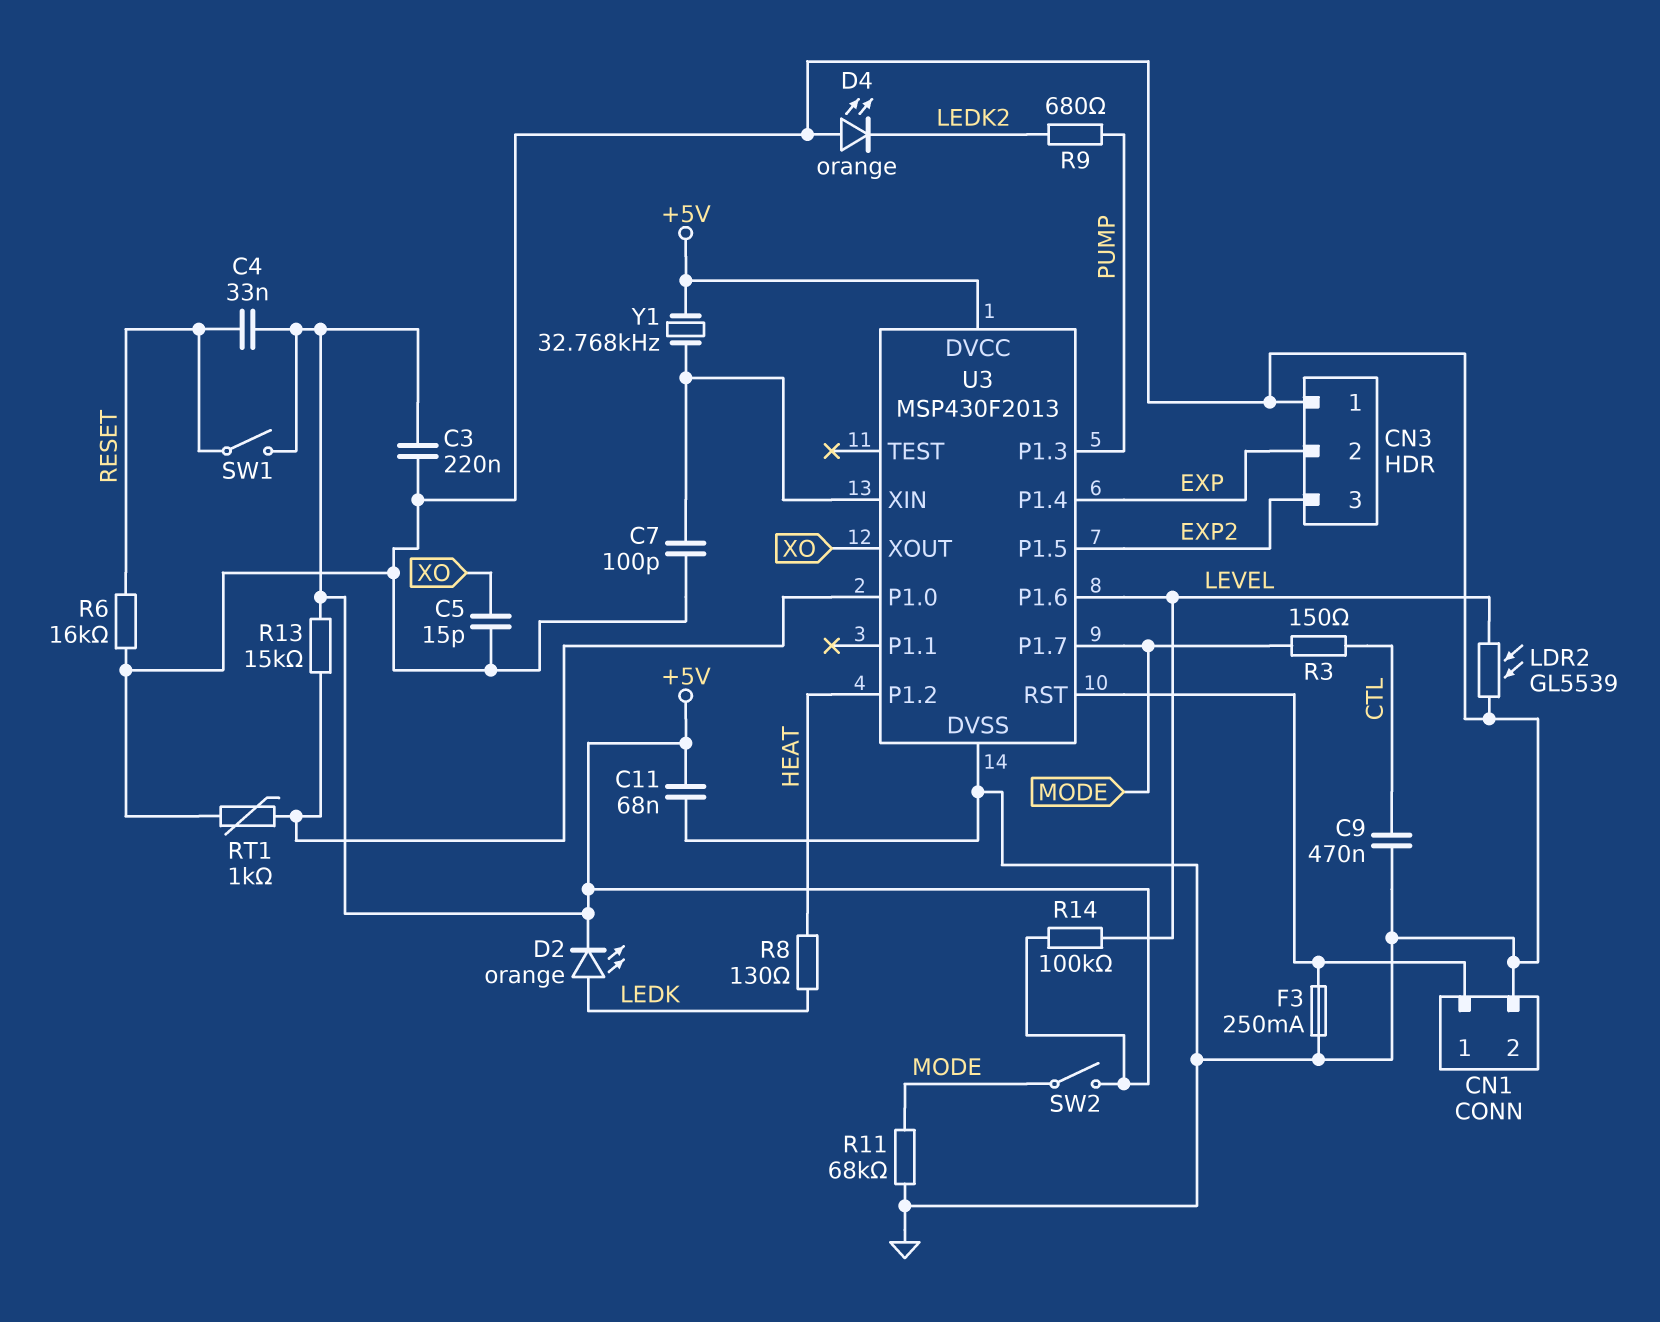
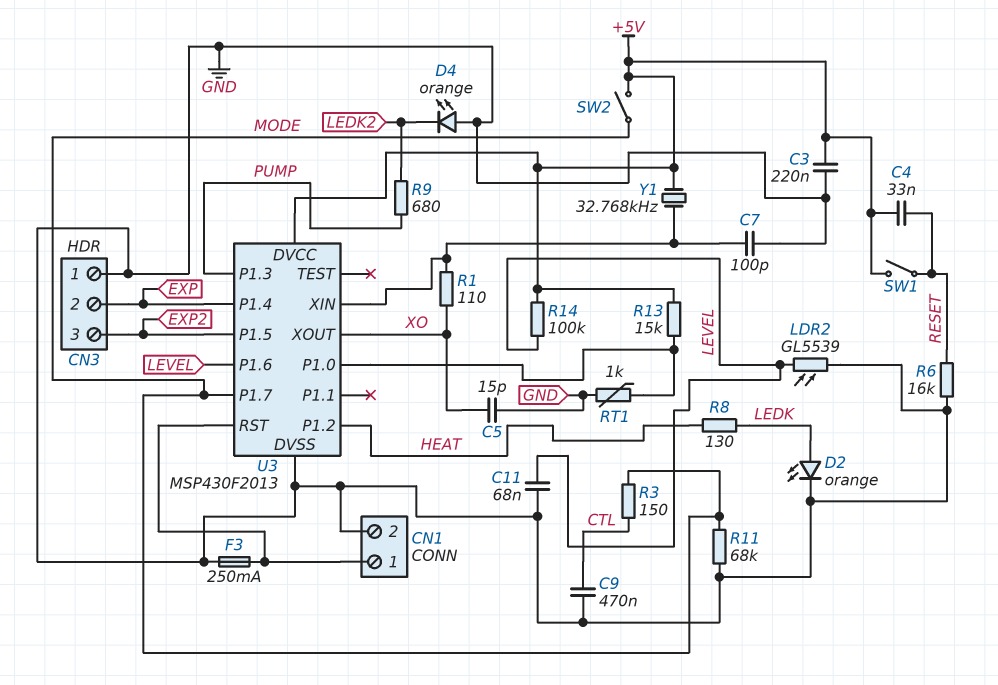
C11: 68nF (+5V, GND) -> 68nF (GND, LEVEL)
D2: LED orange (A LEDK, K +5V) -> LED orange (A LEDK, K GND)
R1: none -> 110 (U3/XIN, XO)

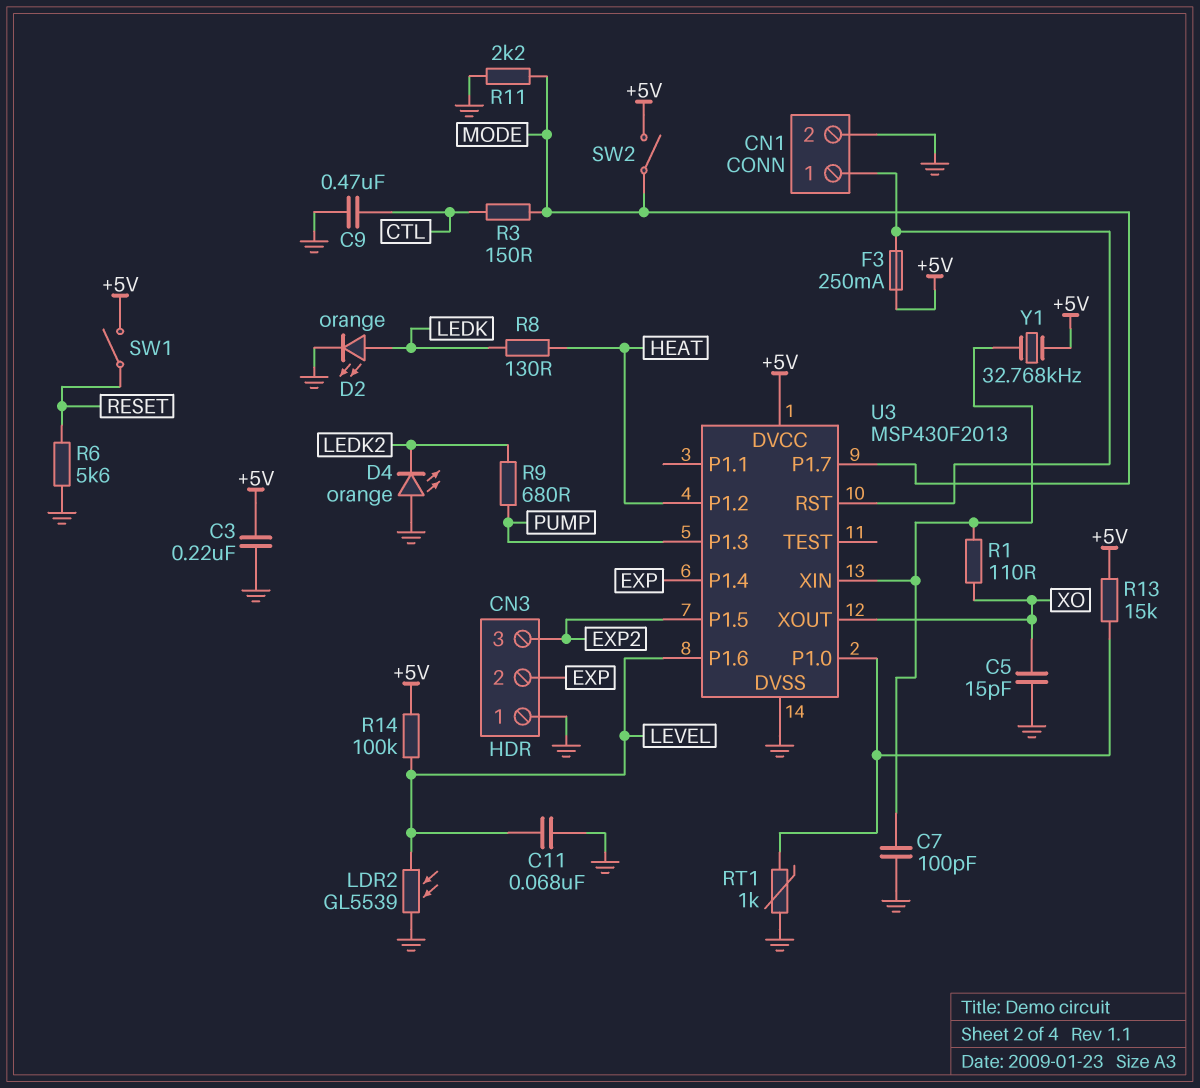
C4: 33nF (+5V, RESET) -> none
F3: 250mA (CN1/1, GND) -> 250mA (+5V, CN1/1)
R6: 16k (GND, RESET) -> 5.6k (GND, RESET)
R11: 68k (GND, MODE) -> 2.2k (GND, MODE)

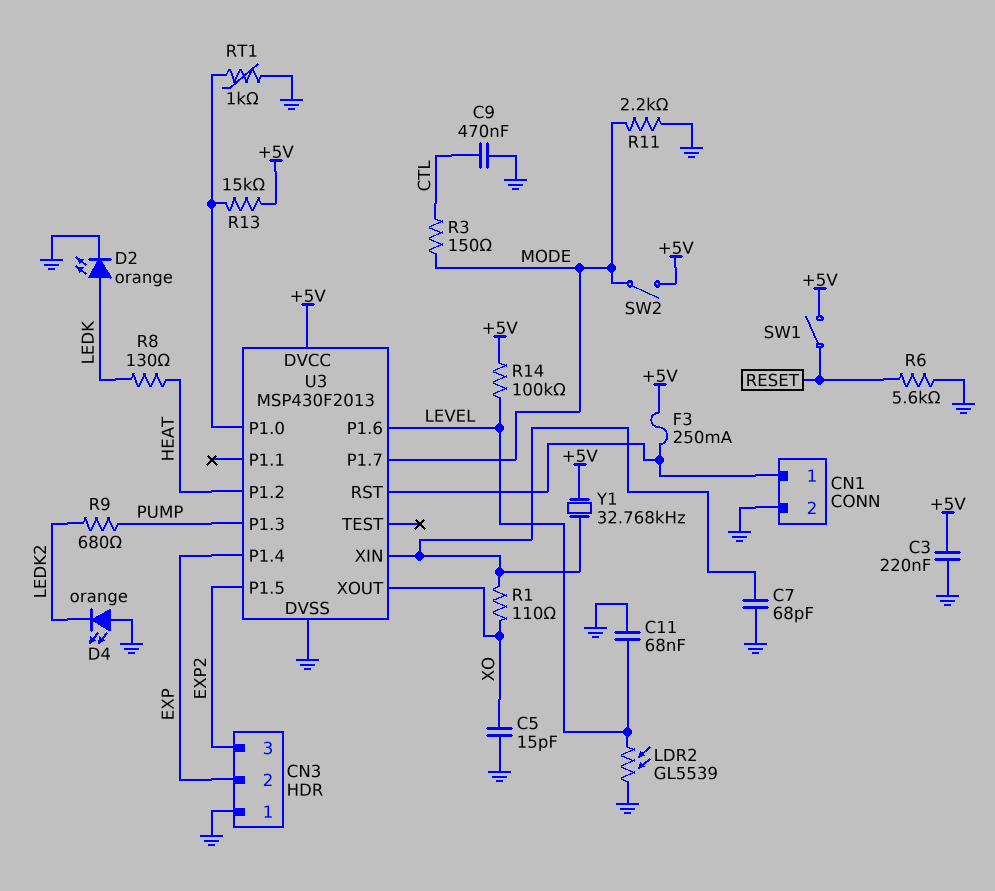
C7: 100pF (GND, U3/XIN) -> 68pF (GND, U3/XIN)

